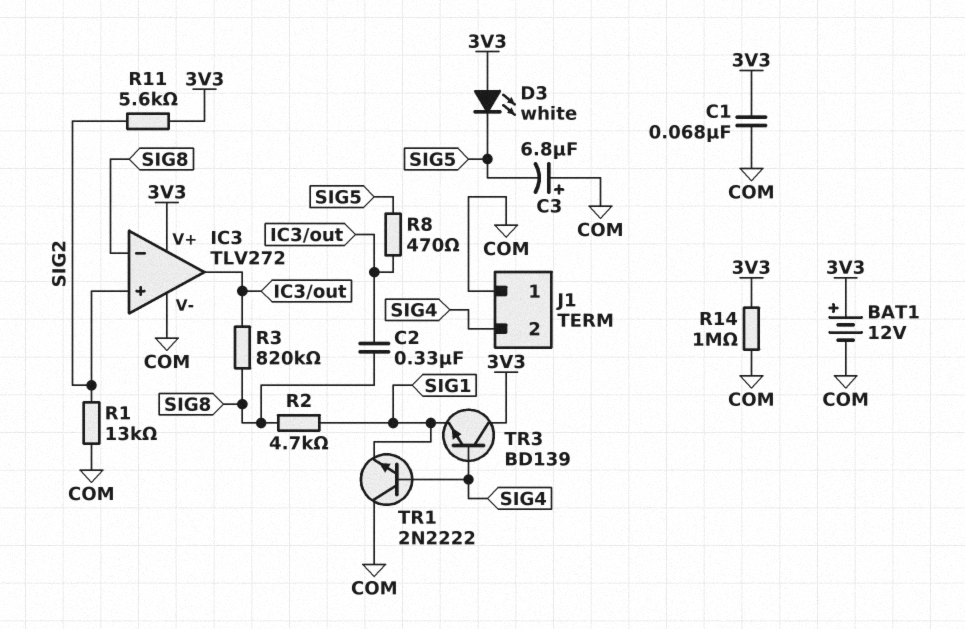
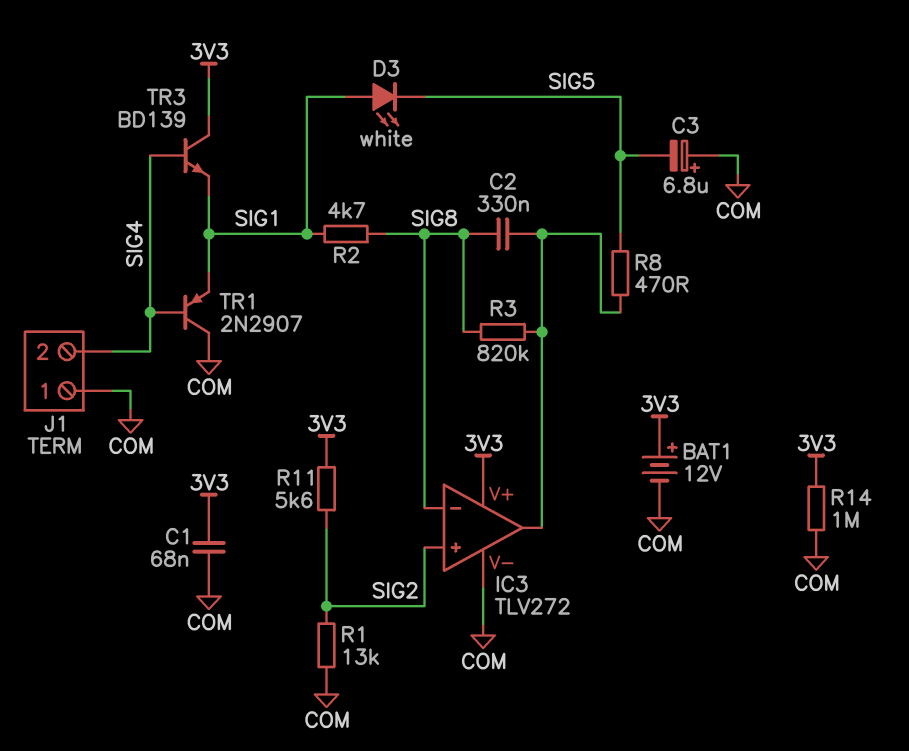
D3: LED white (A 3V3, K SIG5) -> LED white (A SIG1, K SIG5)
TR1: NPN 2N2222 (B SIG4, C COM, E SIG1) -> PNP 2N2907 (B SIG4, C COM, E SIG1)

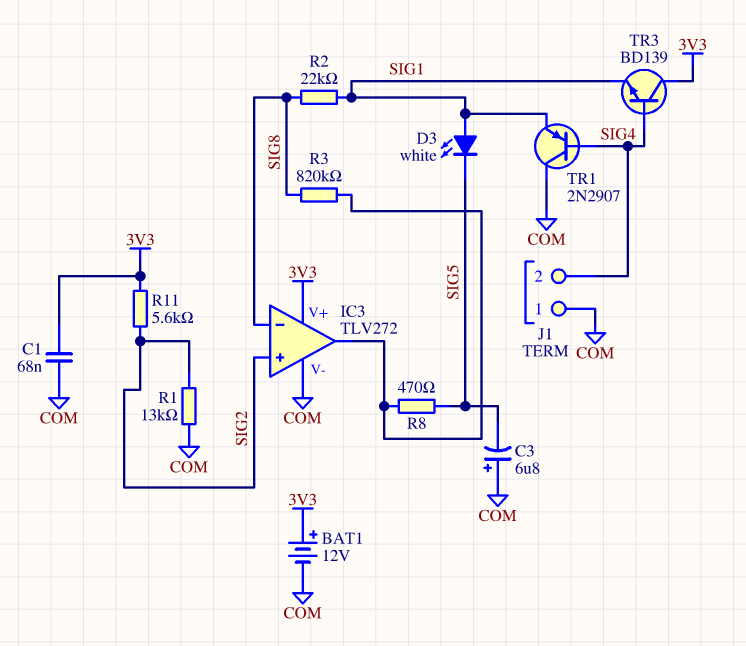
C2: 330nF (IC3/out, SIG8) -> none
R2: 4.7k (SIG1, SIG8) -> 22k (SIG1, SIG8)
R14: 1M (3V3, COM) -> none

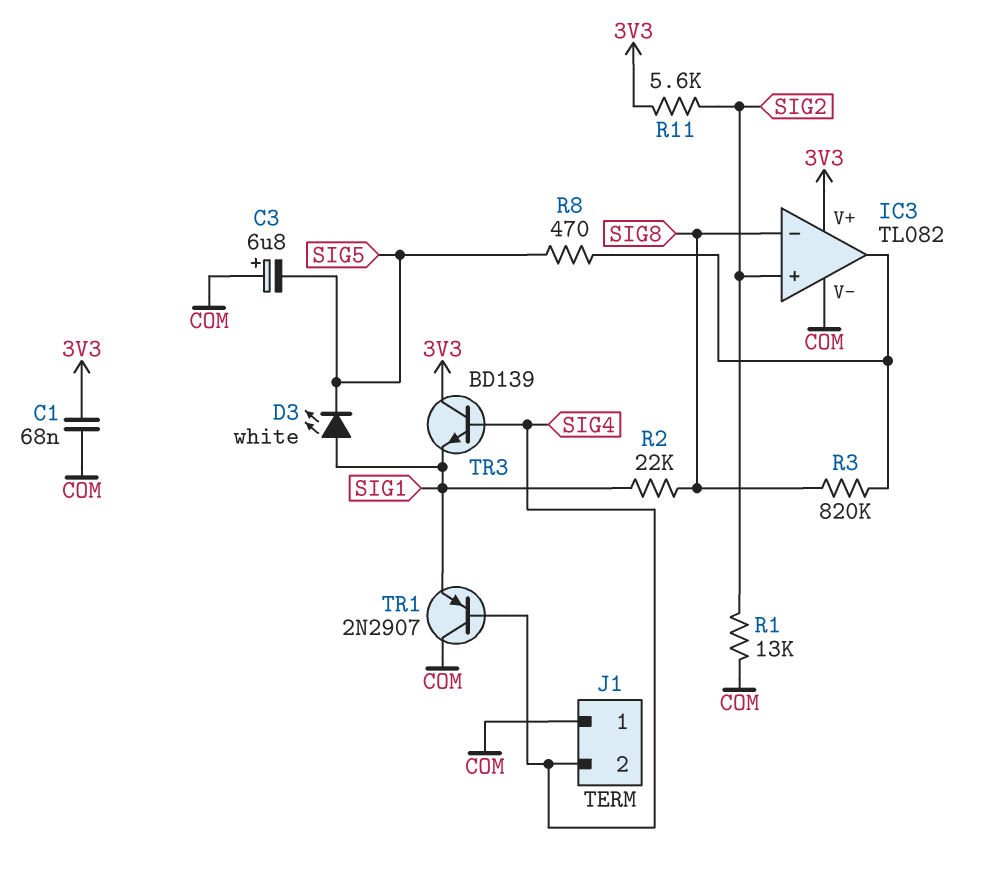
BAT1: 12V (plus 3V3, minus COM) -> none
IC3: TLV272 -> TL082

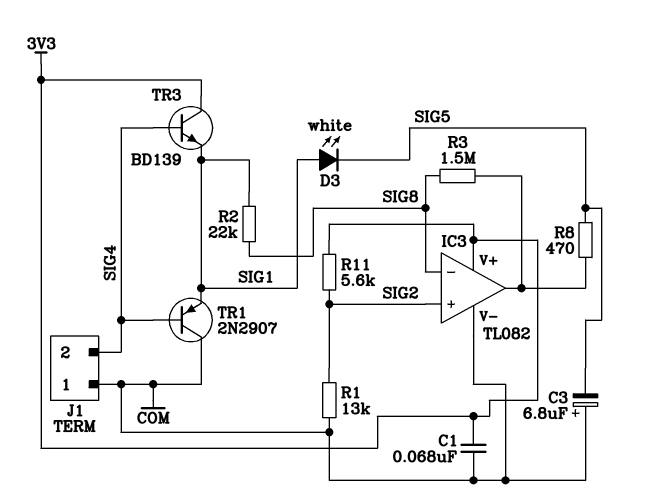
R3: 820k (IC3/out, SIG8) -> 1.5M (IC3/out, SIG8)

